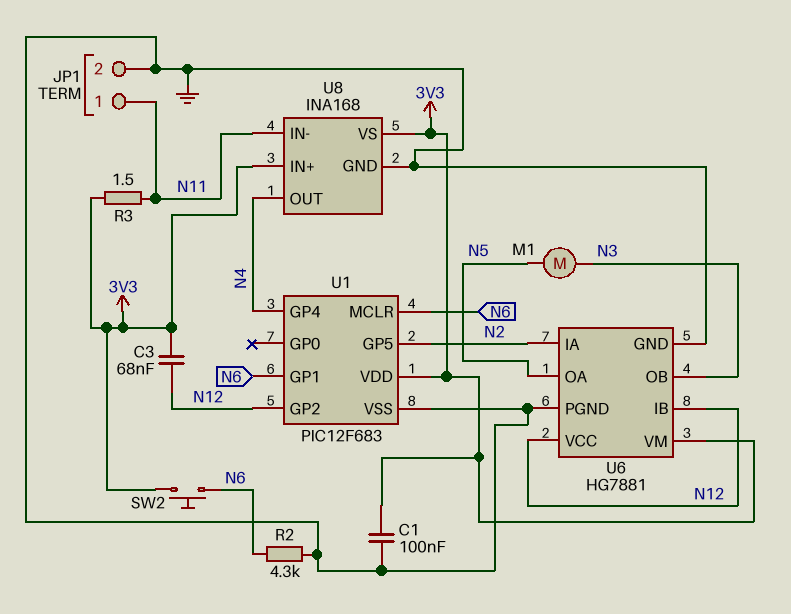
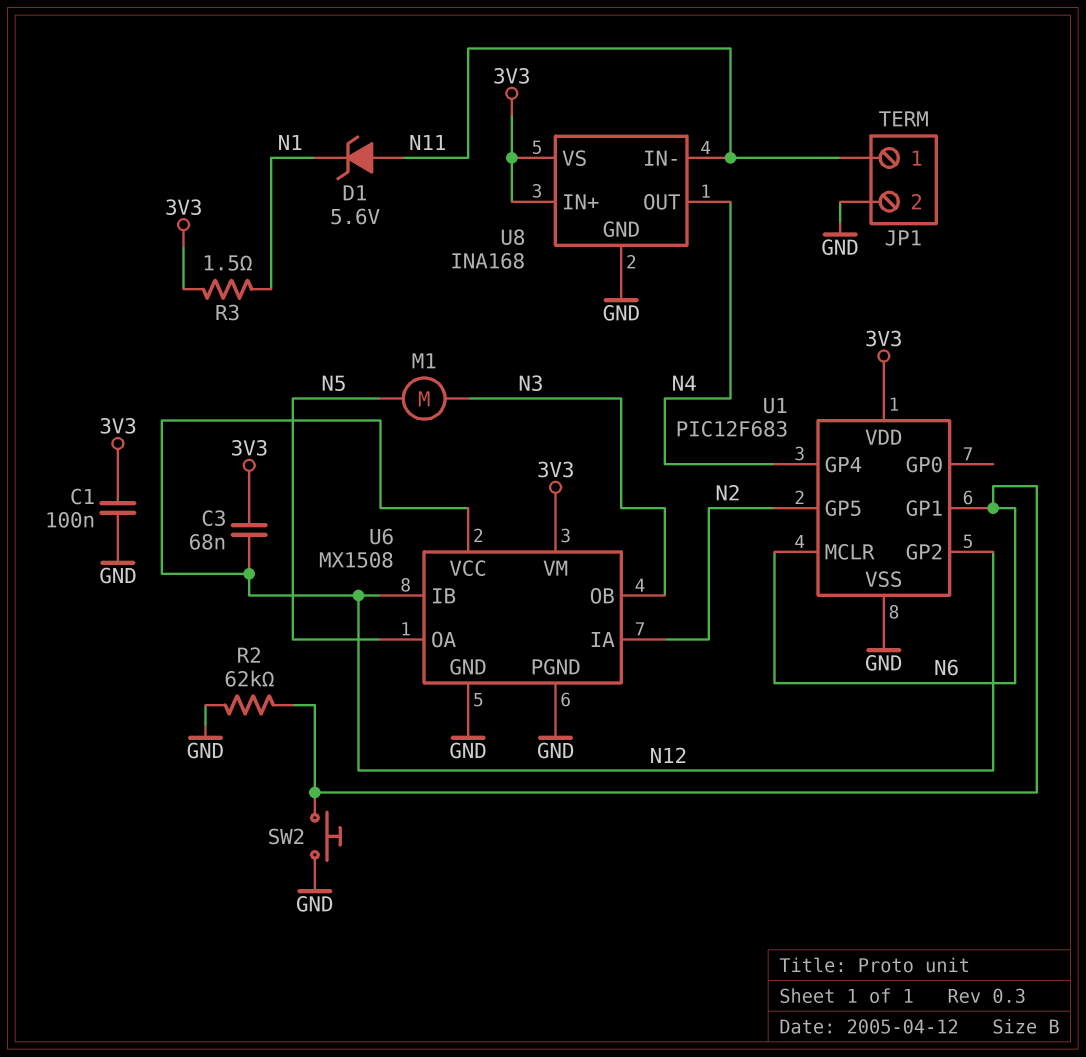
D1: none -> zener 5.6V (A N11, K N1)
R2: 4.3k (GND, N6) -> 62k (GND, N6)
R3: 1.5 (3V3, N11) -> 1.5 (3V3, N1)
SW2: button (3V3, N6) -> button (GND, N6)
U6: HG7881 -> MX1508

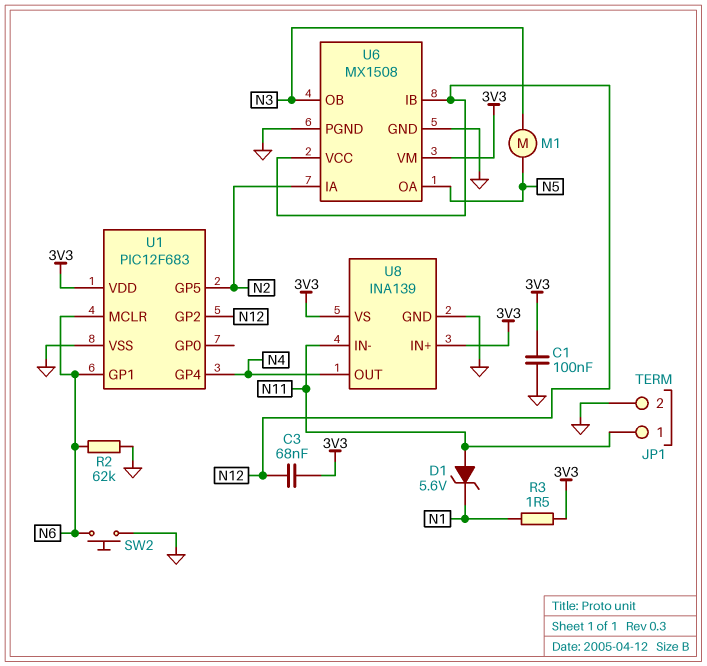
U8: INA168 -> INA139

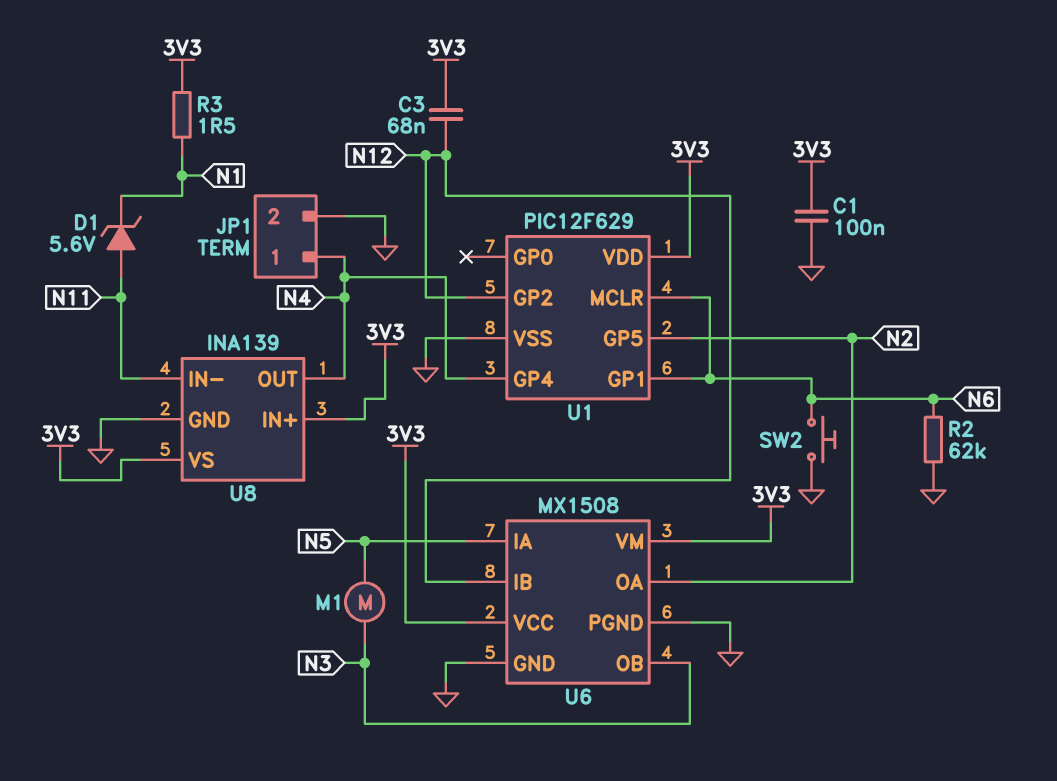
JP1 pin 1: N11 -> N4
U1: PIC12F683 -> PIC12F629
U6 pin IA: N2 -> N5
U6 pin OA: N5 -> N2
U6 pin VCC: N12 -> 3V3

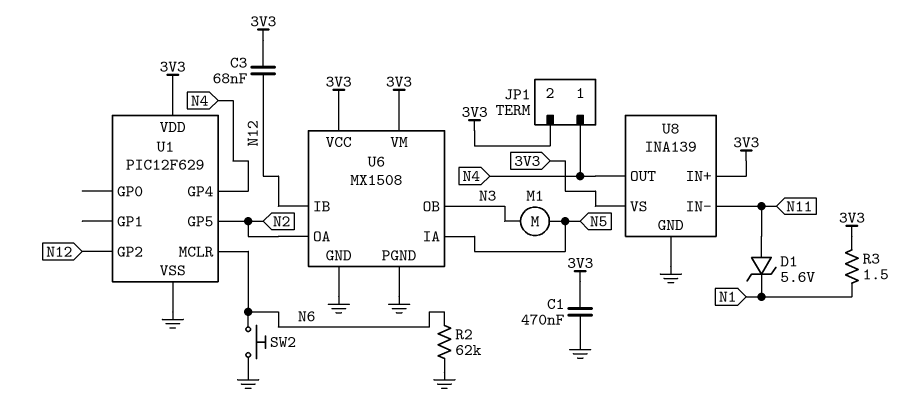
C1: 100nF (3V3, GND) -> 470nF (3V3, GND)
JP1 pin 2: GND -> 3V3
U1 pin GP1: N6 -> none

